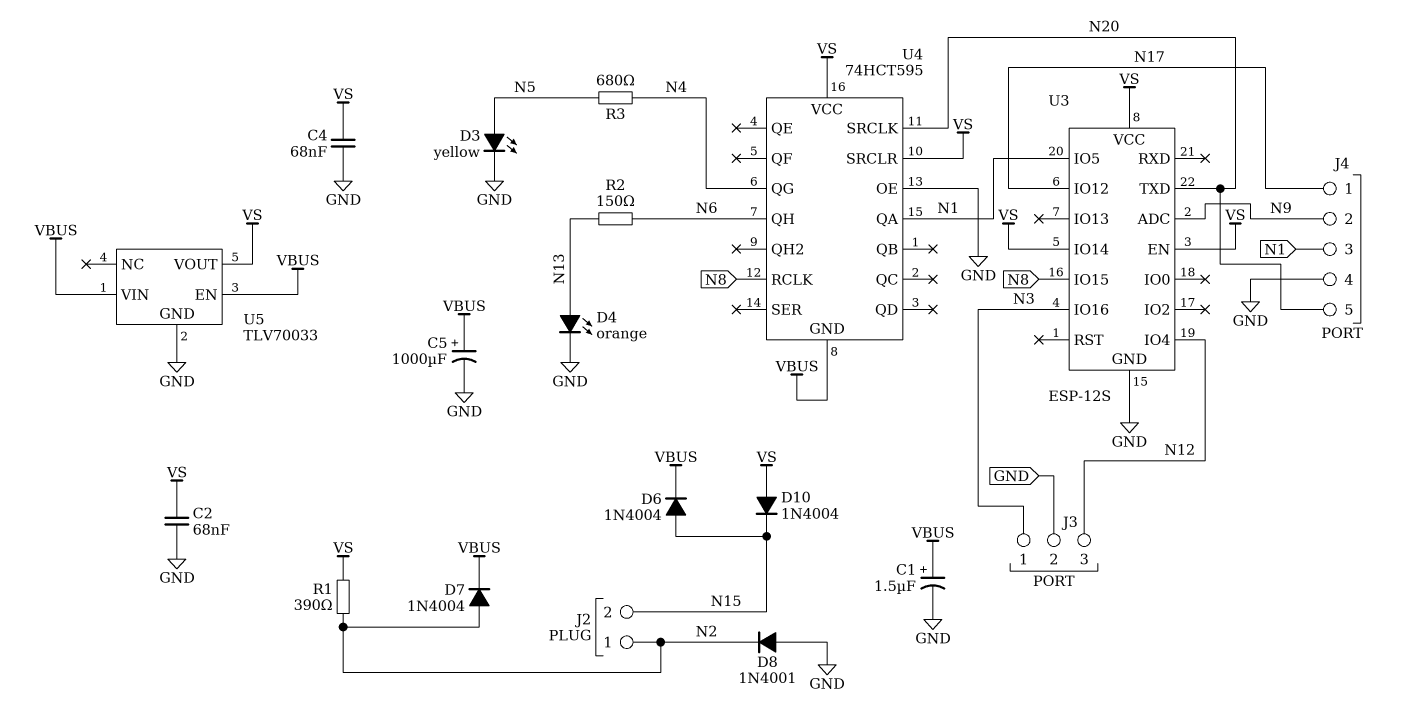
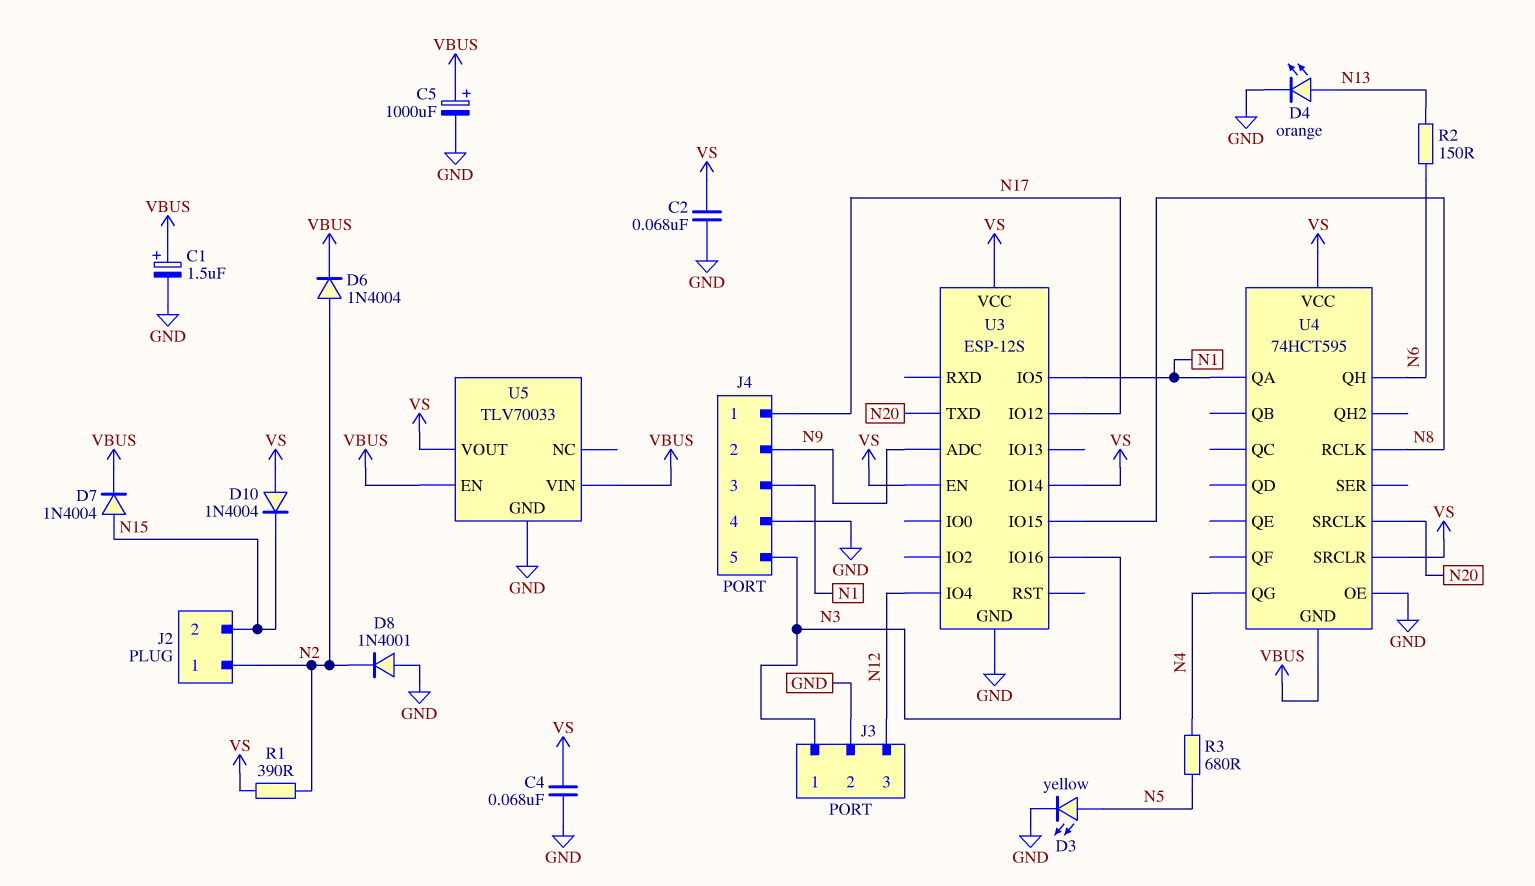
D6: diode 1N4004 (A N15, K VBUS) -> diode 1N4004 (A N2, K VBUS)
D7: diode 1N4004 (A N2, K VBUS) -> diode 1N4004 (A N15, K VBUS)
J4 pin 5: N20 -> N3

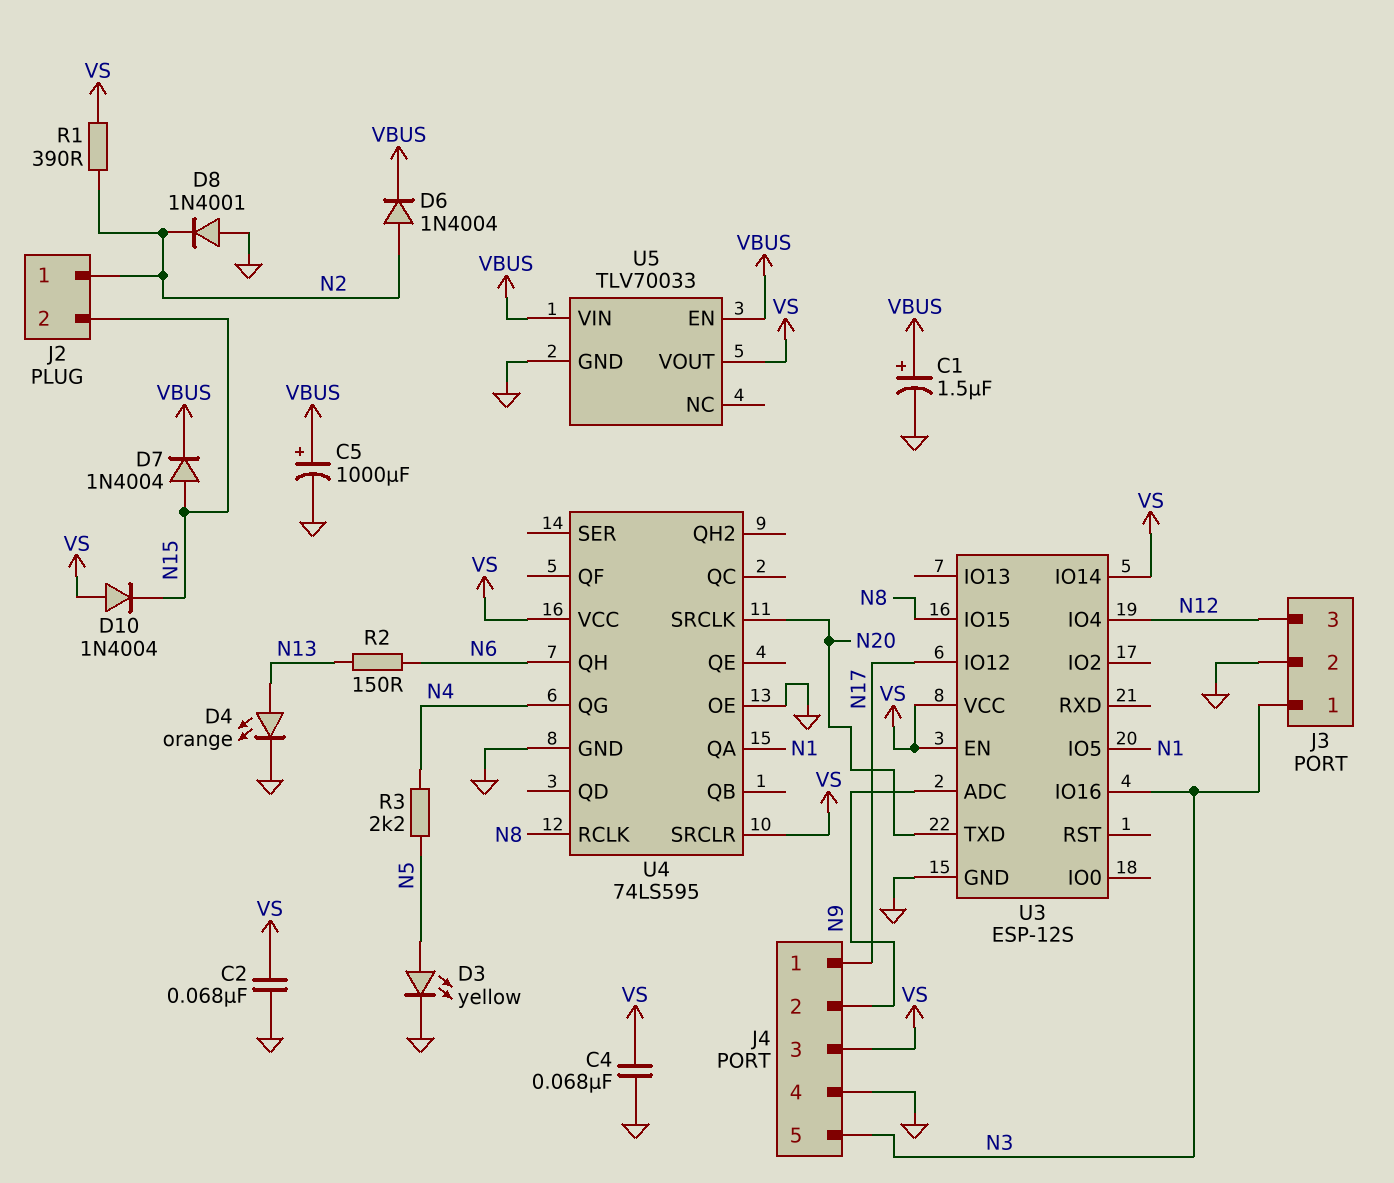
J4 pin 3: N1 -> VS
R3: 680 (N4, N5) -> 2.2k (N4, N5)
U4: 74HCT595 -> 74LS595
U4 pin GND: VBUS -> GND

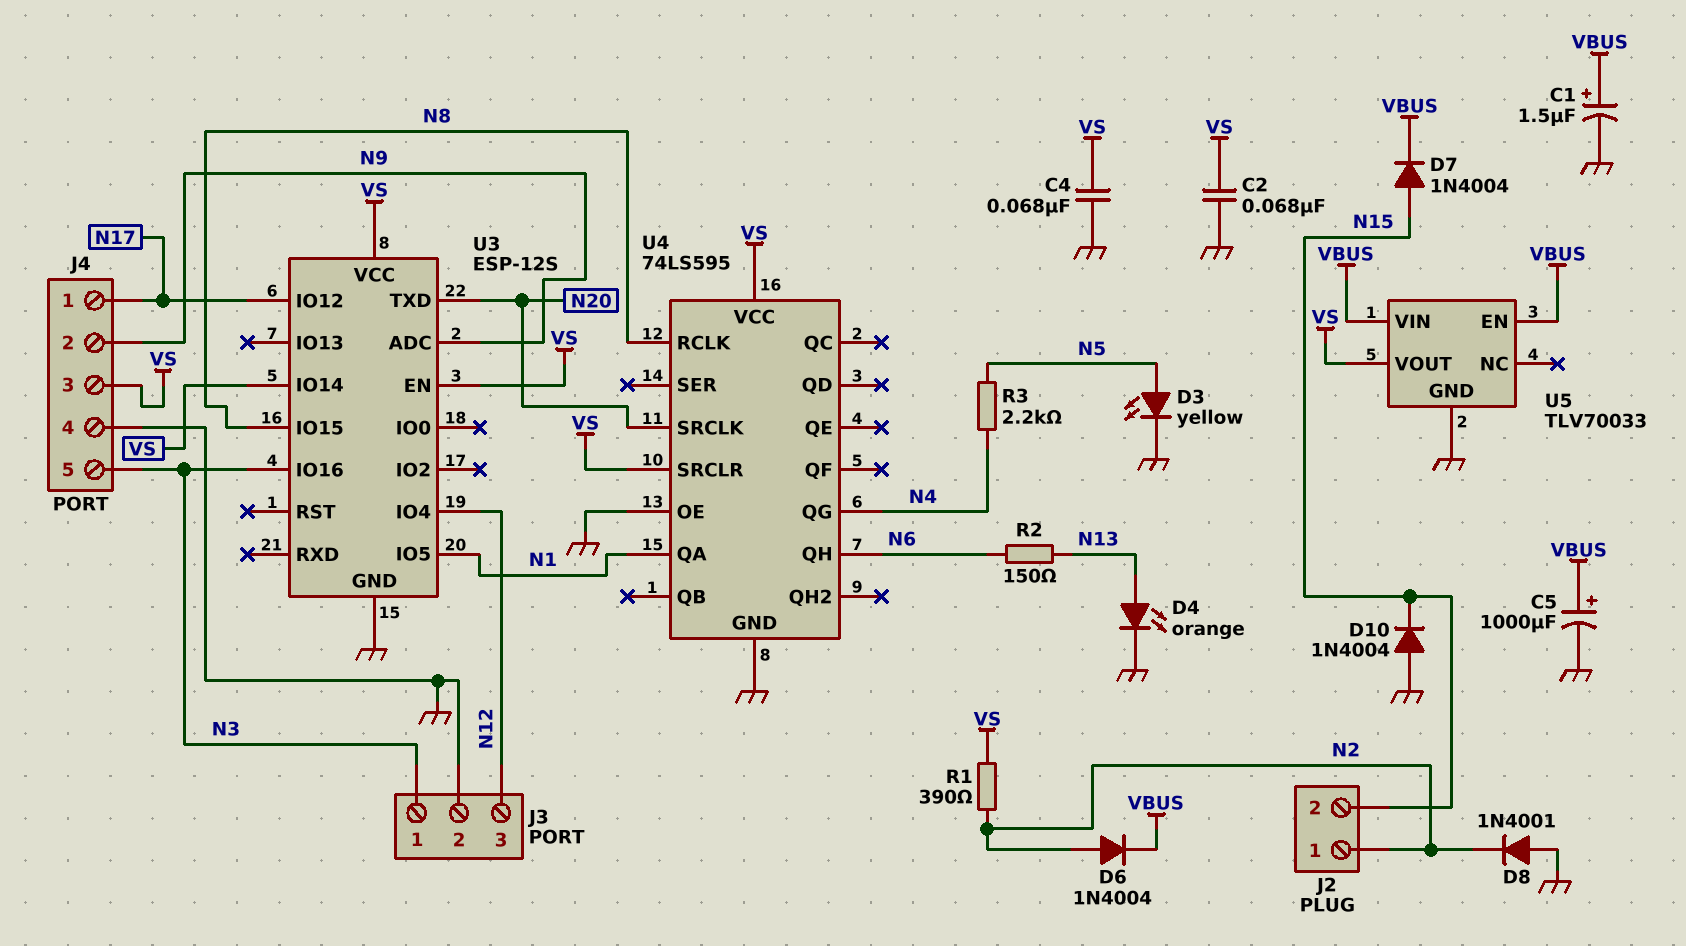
D10: diode 1N4004 (A VS, K N15) -> diode 1N4004 (A GND, K N15)

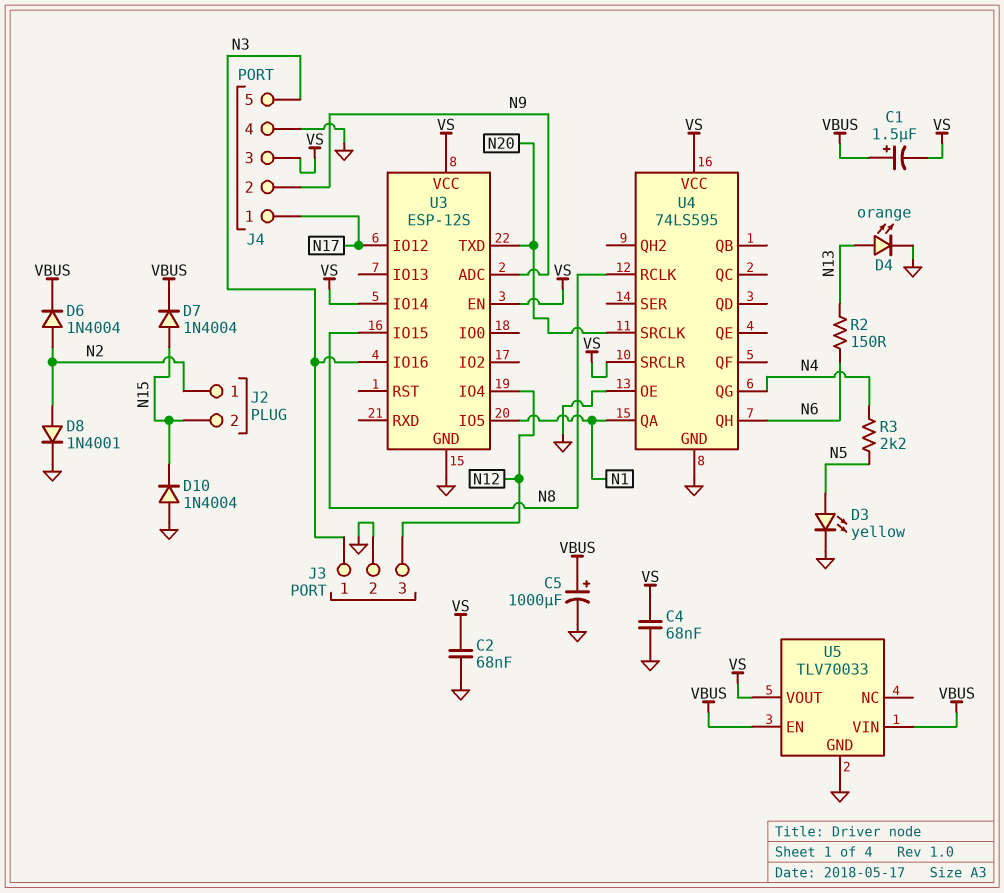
C1: 1.5uF (plus VBUS, minus GND) -> 1.5uF (plus VBUS, minus VS)
D8: diode 1N4001 (A GND, K N2) -> diode 1N4001 (A N2, K GND)
R1: 390 (N2, VS) -> none

